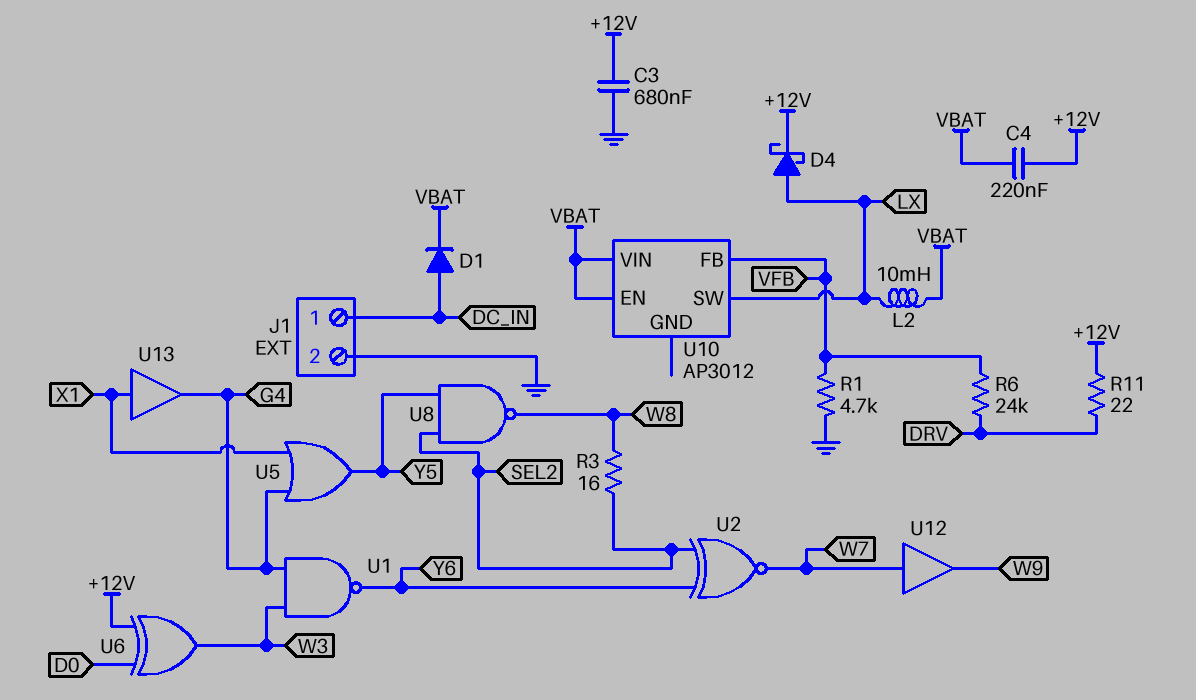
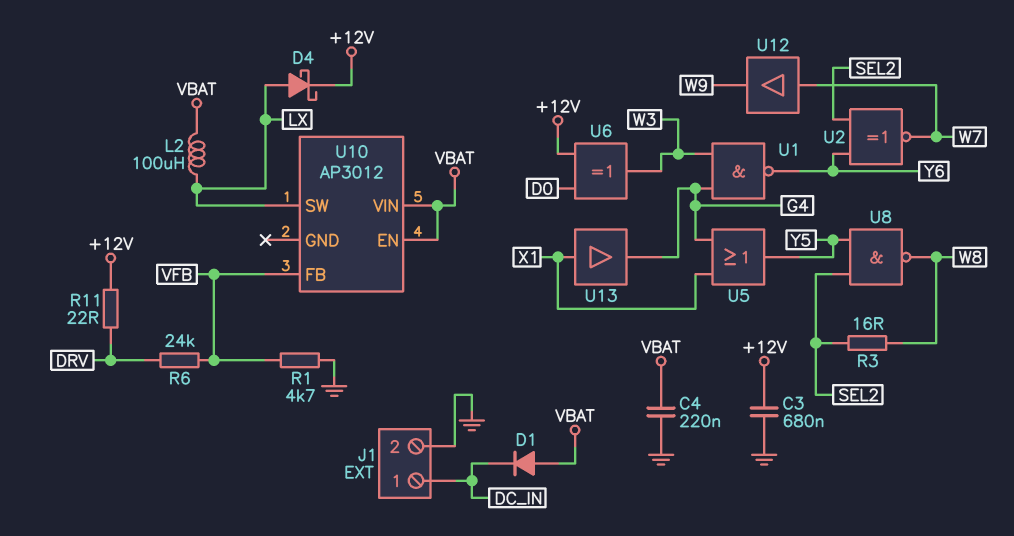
C4: 220nF (+12V, VBAT) -> 220nF (GND, VBAT)
D1: diode (A DC_IN, K VBAT) -> diode (A VBAT, K DC_IN)
L2: 10mH (LX, VBAT) -> 100uH (LX, VBAT)

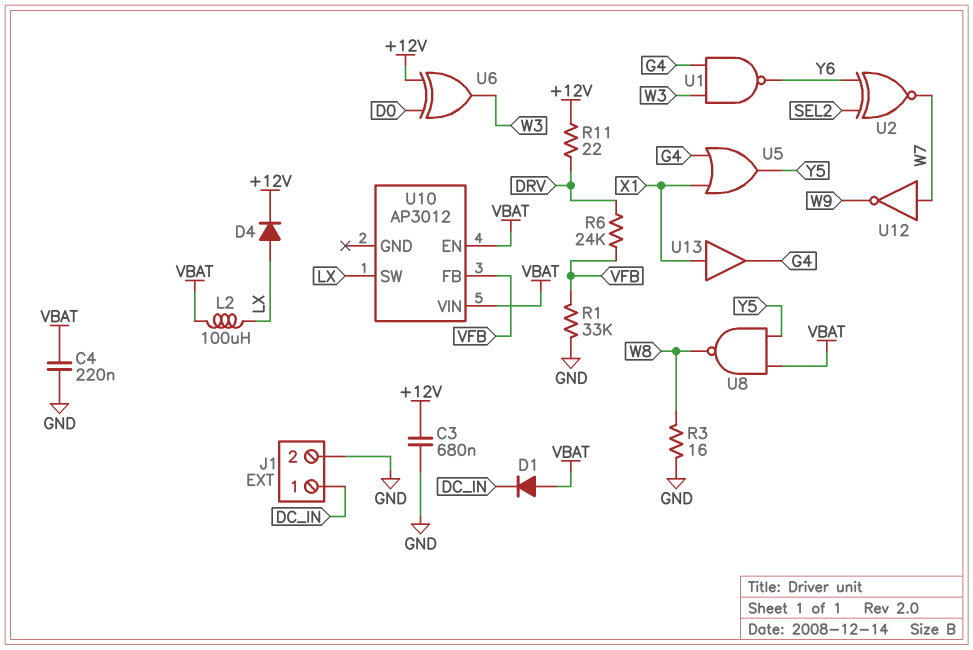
D4: schottky (A LX, K +12V) -> diode (A LX, K +12V)
R1: 4.7k (GND, VFB) -> 33k (GND, VFB)
R3: 16 (SEL2, W8) -> 16 (GND, W8)
U8: NAND (in SEL2, in Y5, out W8) -> NAND (in VBAT, in Y5, out W8)
U12: buffer (in W7, out W9) -> NOT (in W7, out W9)

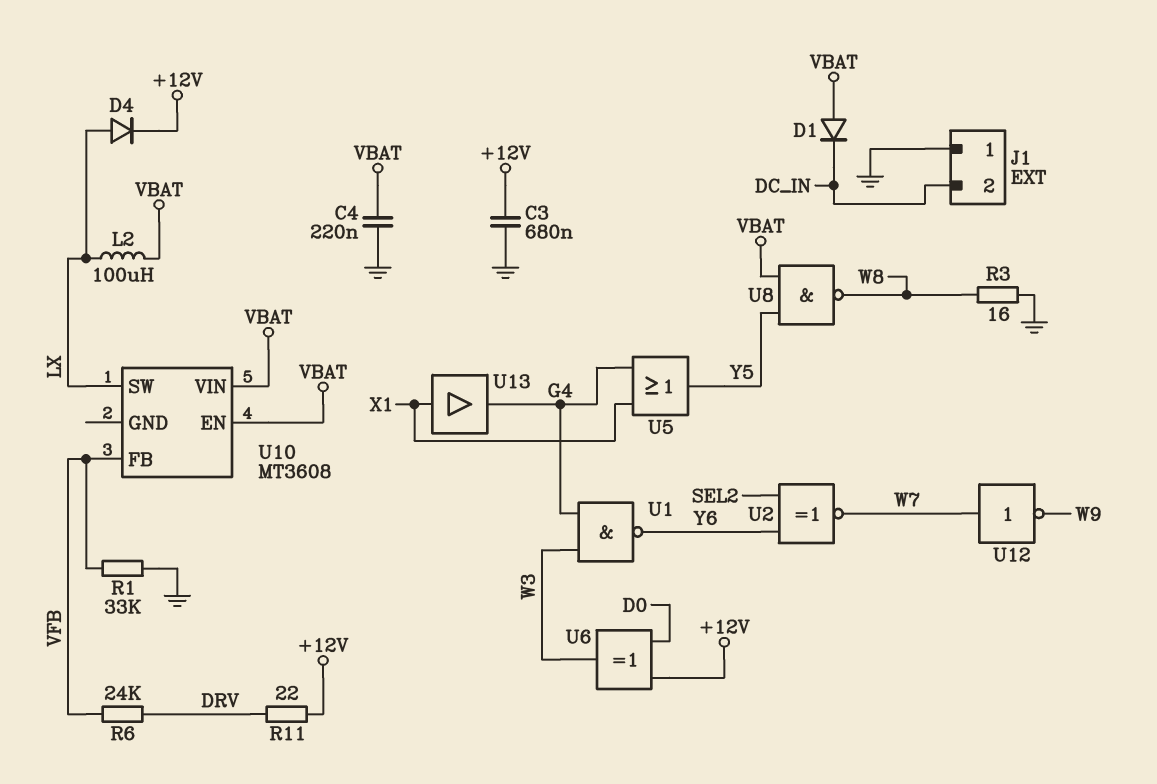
J1 pin 1: DC_IN -> GND
J1 pin 2: GND -> DC_IN
U10: AP3012 -> MT3608

